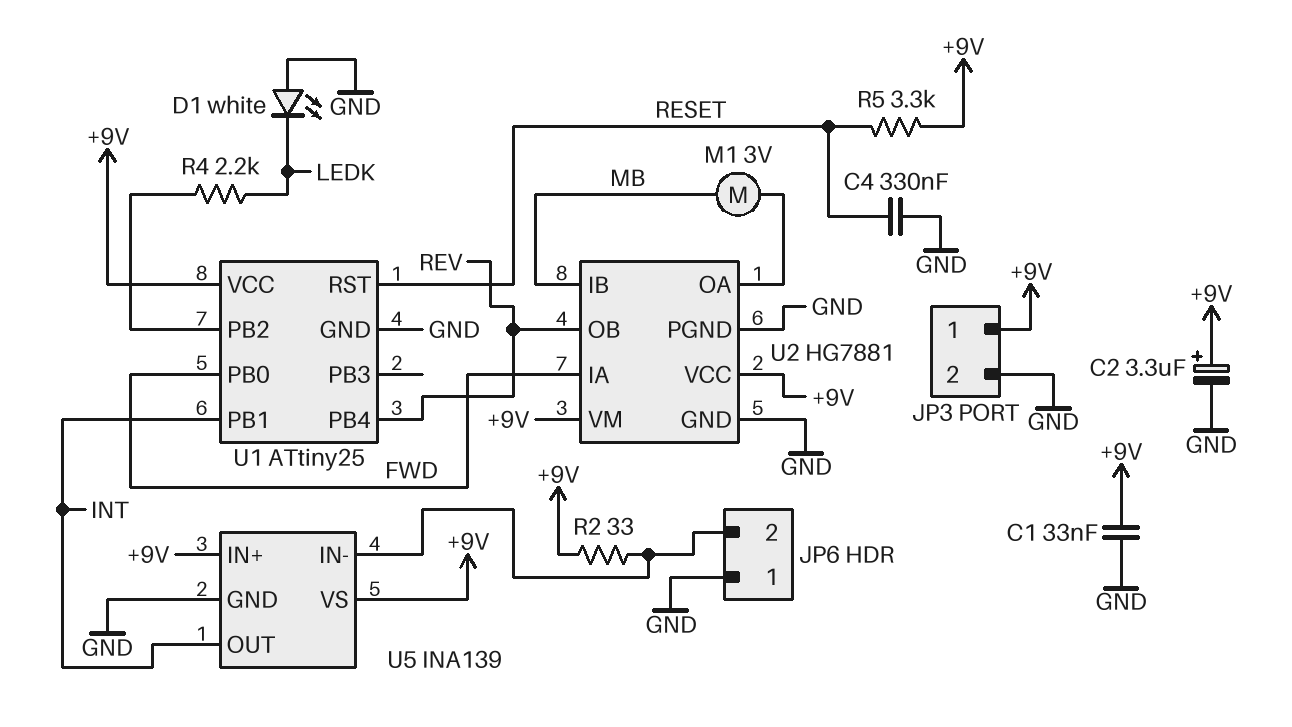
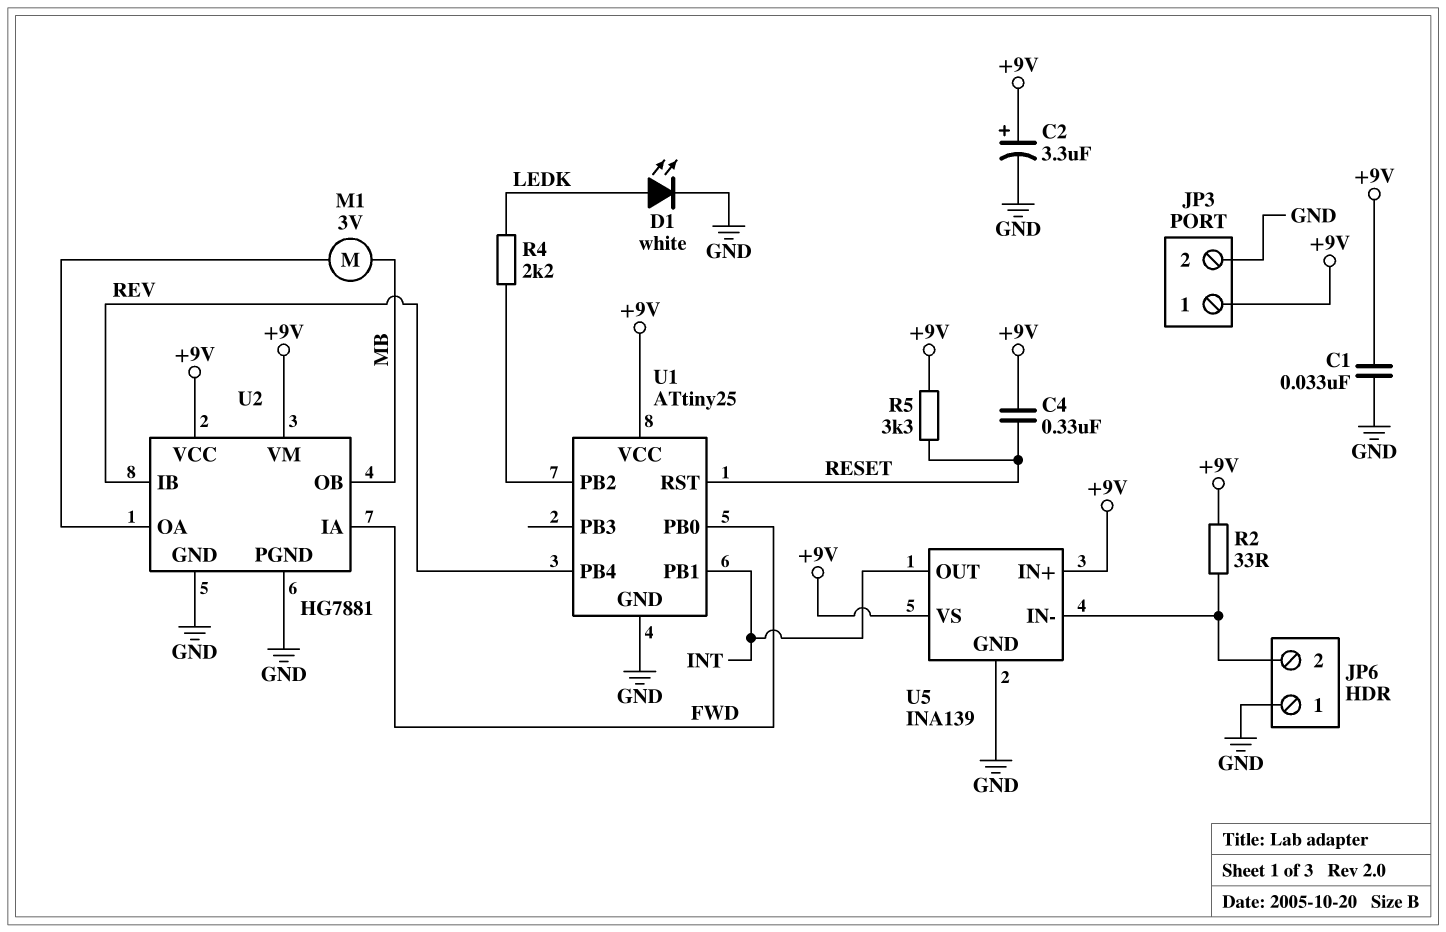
C4: 330nF (GND, RESET) -> 330nF (+9V, RESET)
D1: LED white (A GND, K LEDK) -> LED white (A LEDK, K GND)
U2 pin IB: MB -> REV
U2 pin OB: REV -> MB

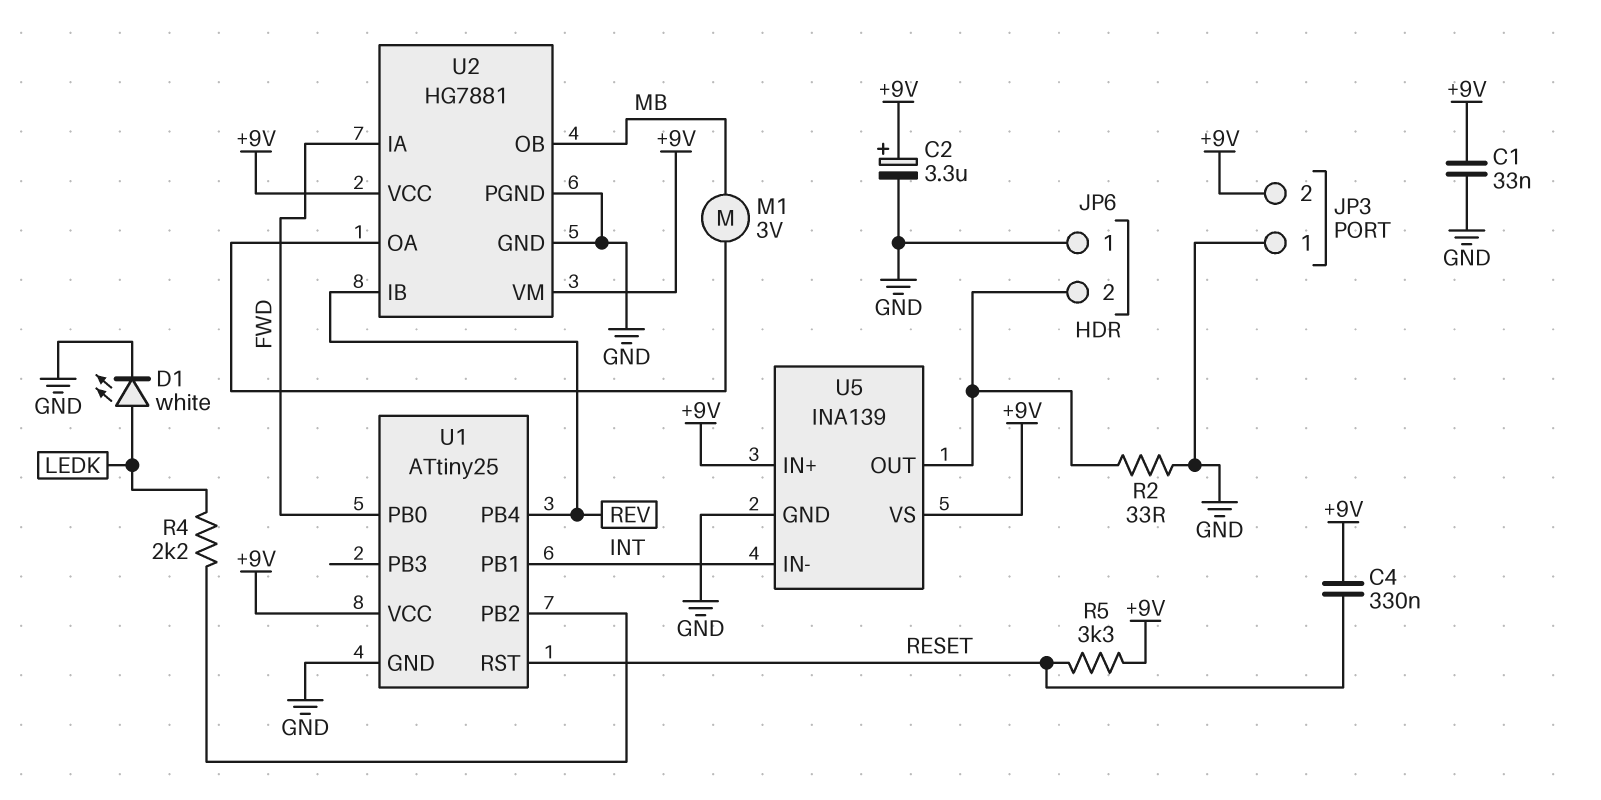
JP3 pin 1: +9V -> GND
JP3 pin 2: GND -> +9V
R2: 33 (+9V, JP6/2) -> 33 (GND, JP6/2)
U5 pin IN-: JP6/2 -> INT
U5 pin OUT: INT -> JP6/2

